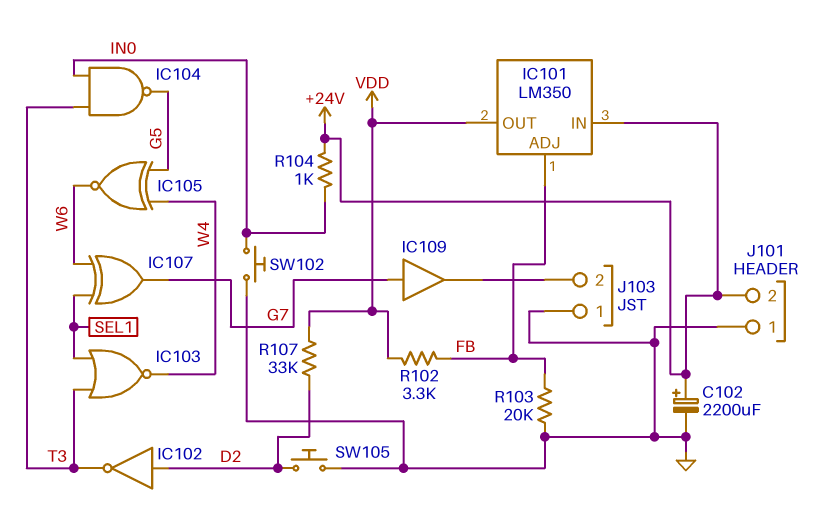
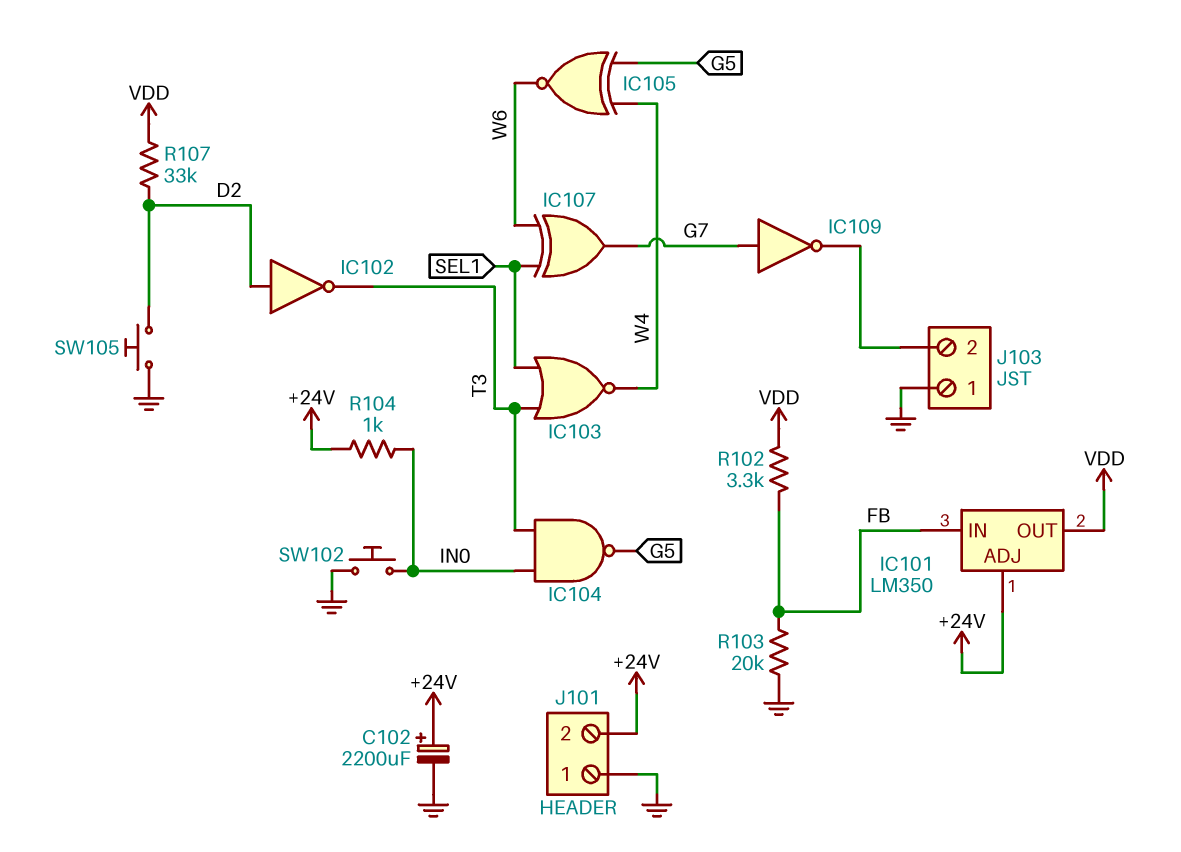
IC101 pin ADJ: FB -> +24V
IC101 pin IN: +24V -> FB
IC109: buffer (in G7, out J103/2) -> NOT (in G7, out J103/2)

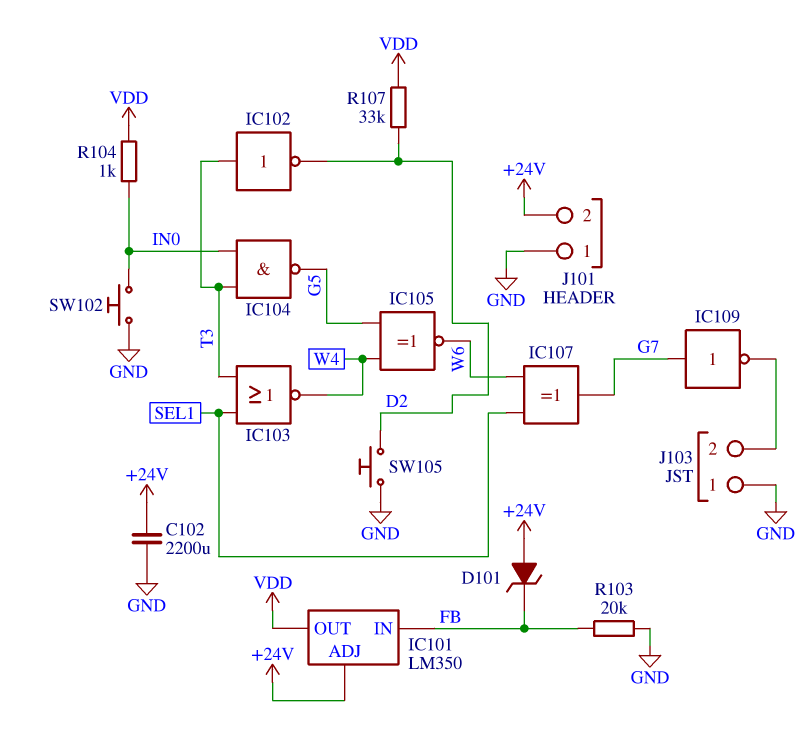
C102: 2200uF (plus +24V, minus GND) -> 2200uF (+24V, GND)
D101: none -> zener (A +24V, K FB)
IC102: NOT (in D2, out T3) -> NOT (in T3, out D2)
R102: 3.3k (FB, VDD) -> none
R104: 1k (+24V, IN0) -> 1k (IN0, VDD)

